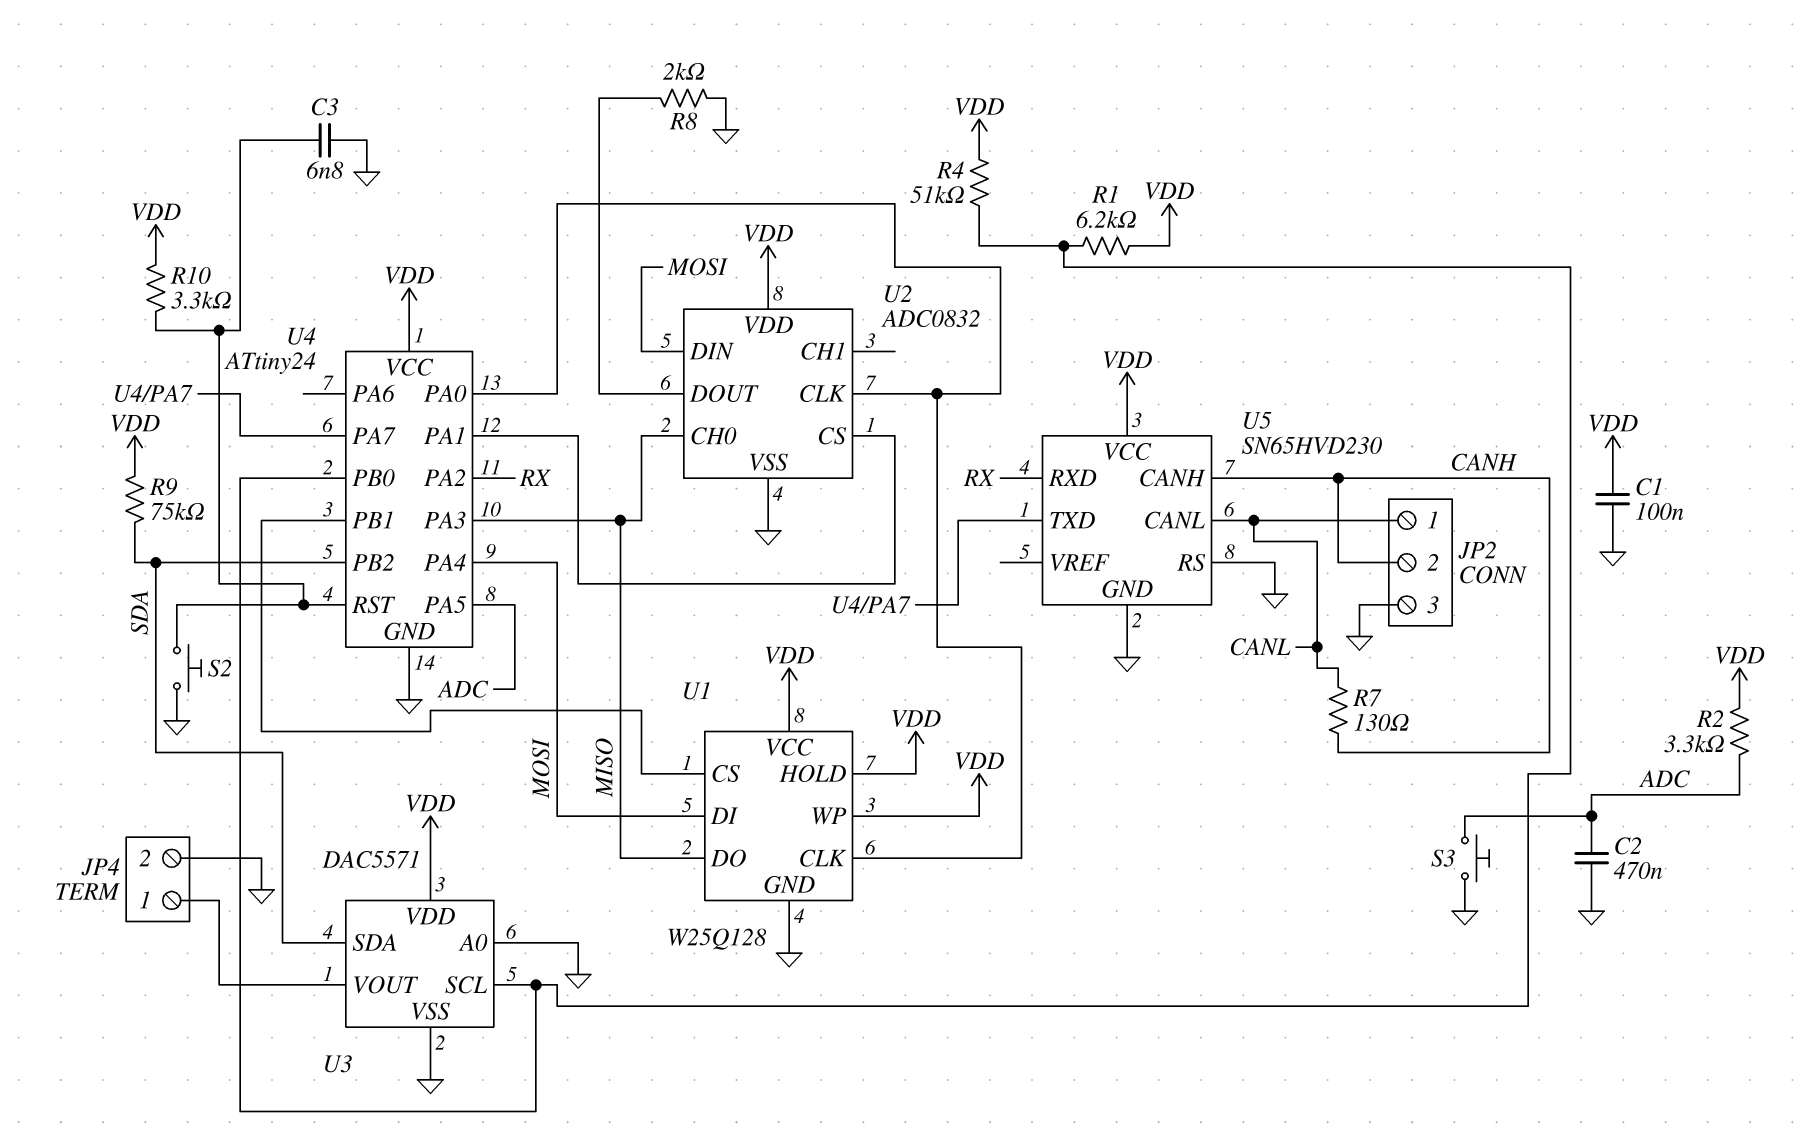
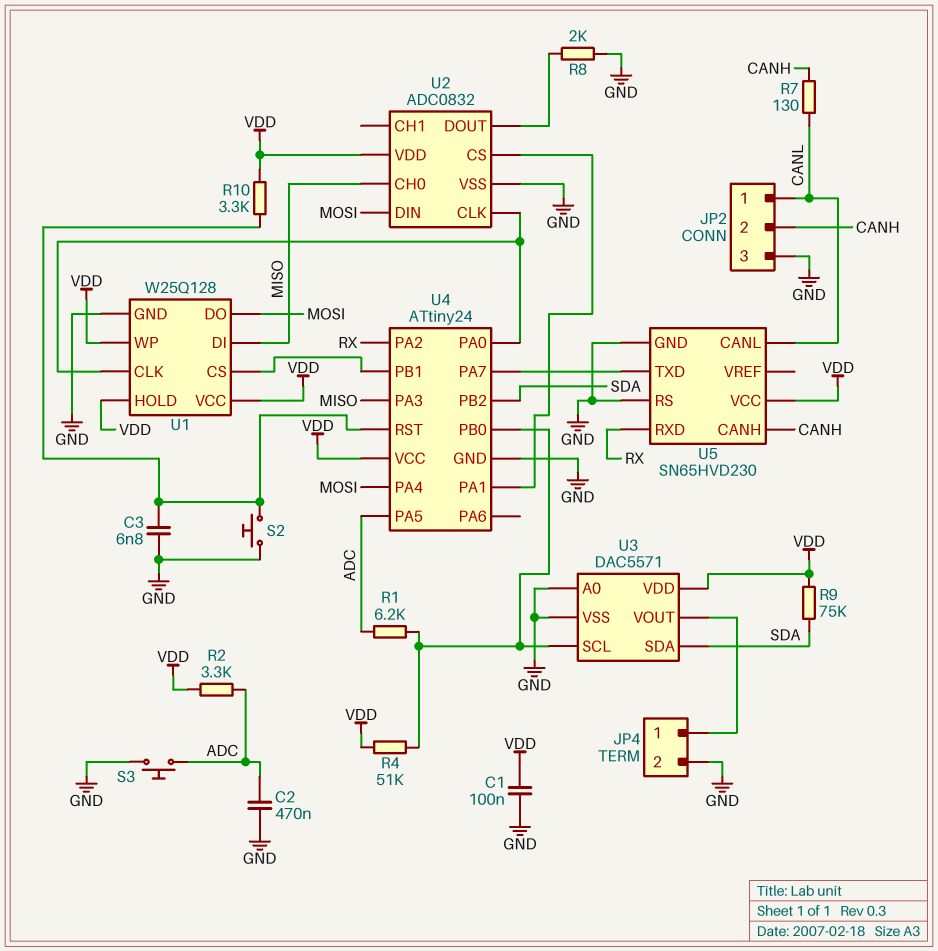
R1: 6.2k (U3/SCL, VDD) -> 6.2k (ADC, U3/SCL)
U1 pin DI: MOSI -> MISO
U1 pin DO: MISO -> MOSI

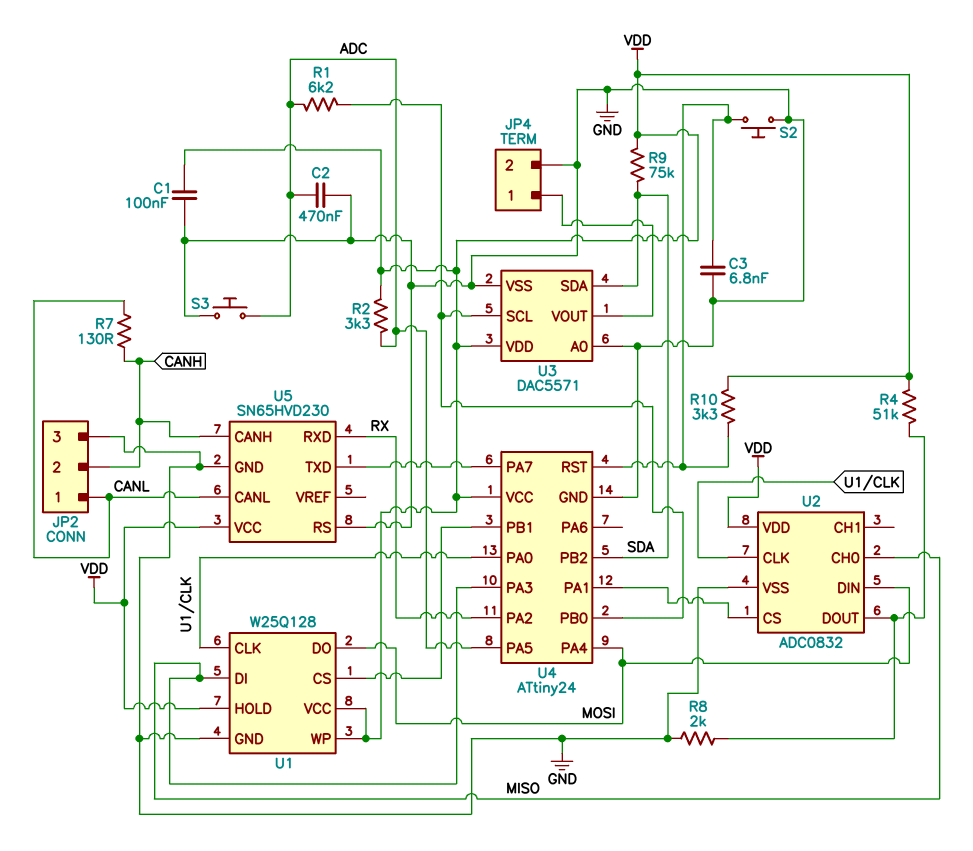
R4: 51k (U3/SCL, VDD) -> 51k (U2/DOUT, VDD)

